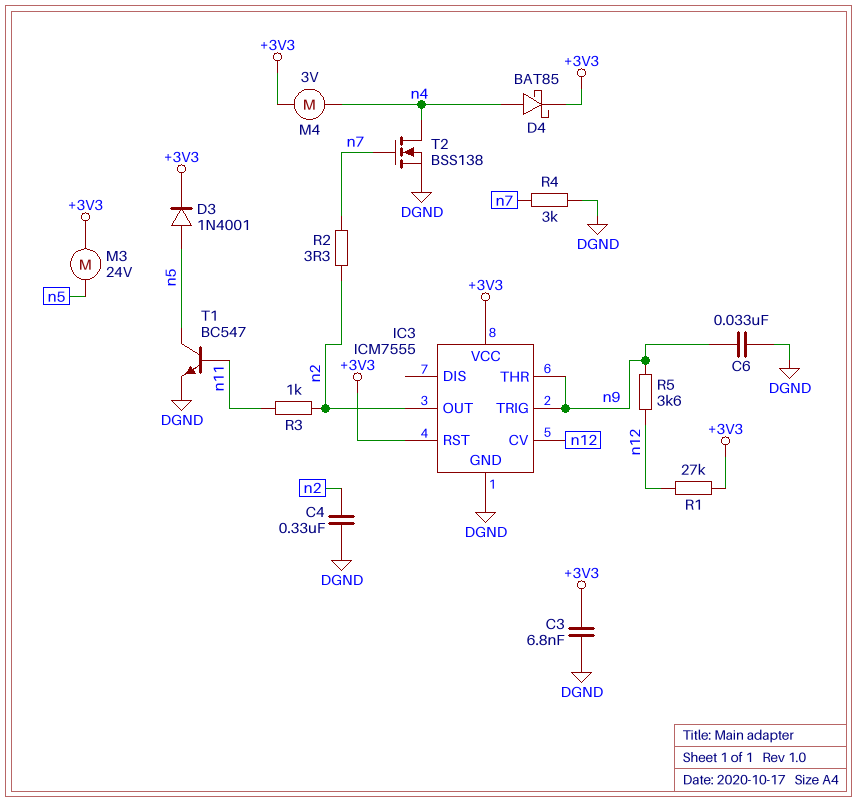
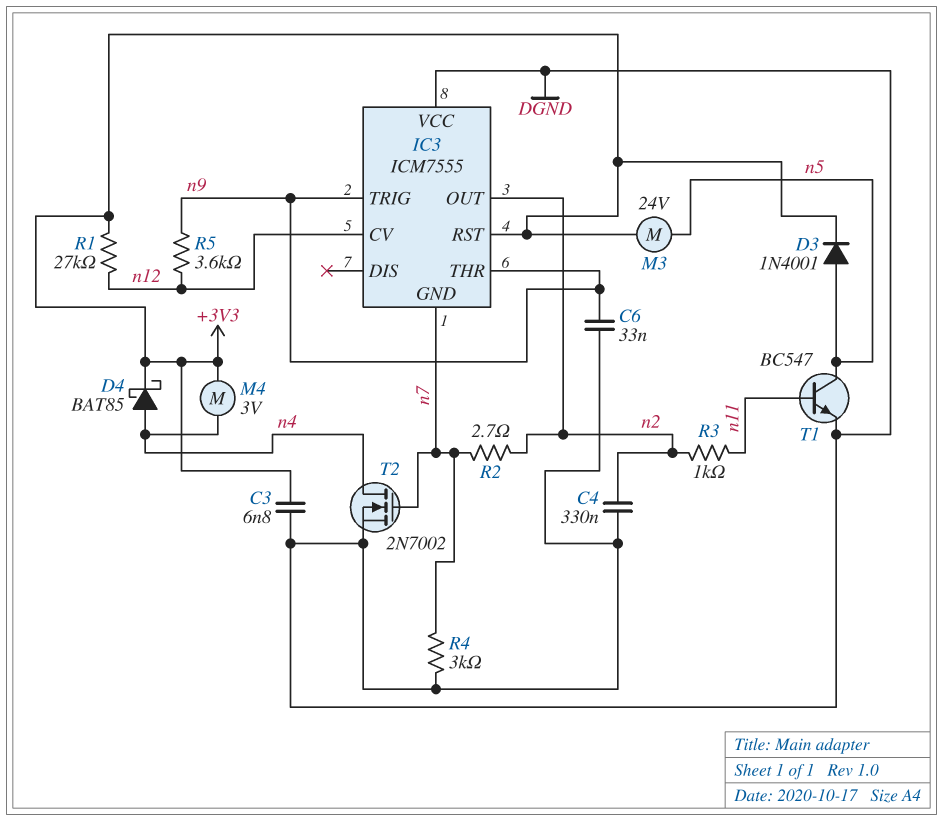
IC3 pin GND: DGND -> n7
IC3 pin VCC: +3V3 -> DGND
R2: 3.3 (n2, n7) -> 2.7 (n2, n7)
T2: NMOS BSS138 (G n7, D n4, S DGND) -> NMOS 2N7002 (G n7, D n4, S DGND)

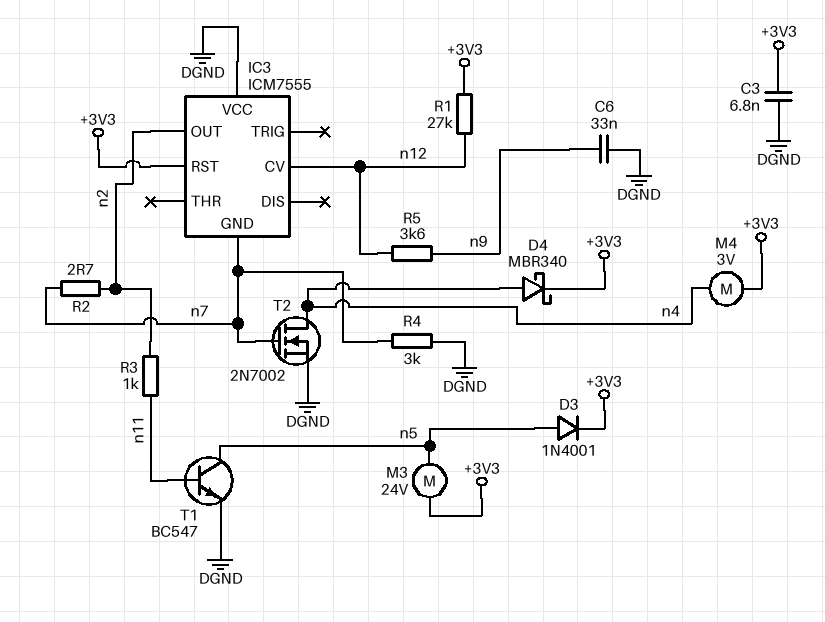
C4: 330nF (DGND, n2) -> none
D4: schottky BAT85 (A n4, K +3V3) -> schottky MBR340 (A n4, K +3V3)
IC3 pin THR: n9 -> none
IC3 pin TRIG: n9 -> none

